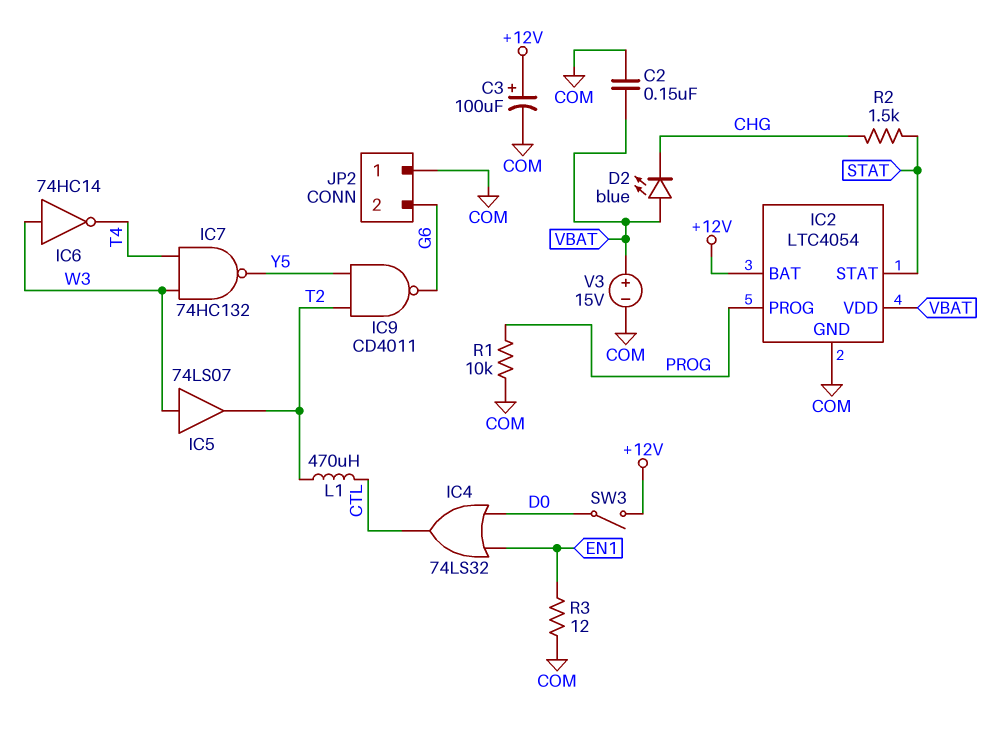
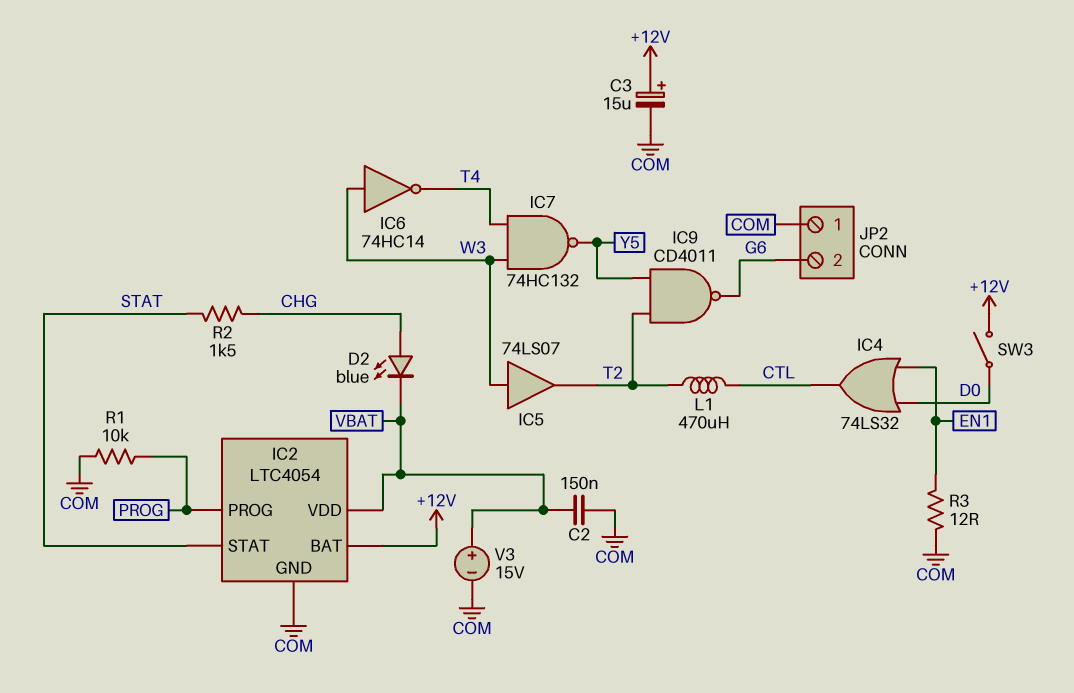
C3: 100uF (plus +12V, minus COM) -> 15uF (plus +12V, minus COM)
D2: LED blue (A VBAT, K CHG) -> LED blue (A CHG, K VBAT)

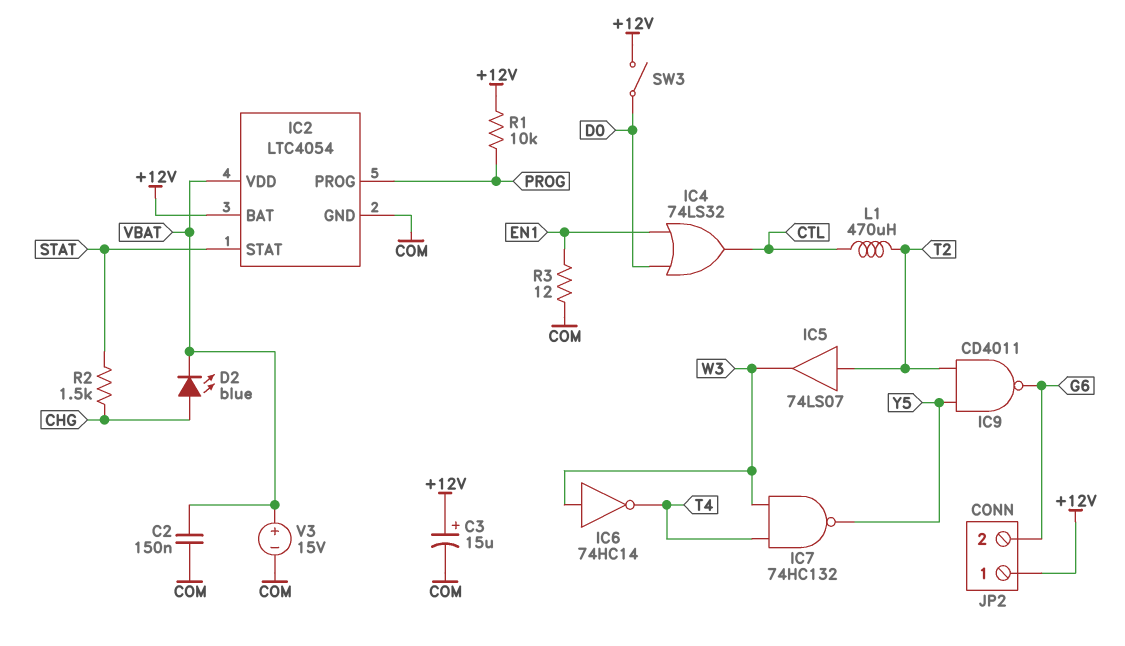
IC5: buffer 74LS07 (in W3, out T2) -> buffer 74LS07 (in T2, out W3)
JP2 pin 1: COM -> +12V
R1: 10k (COM, PROG) -> 10k (+12V, PROG)

